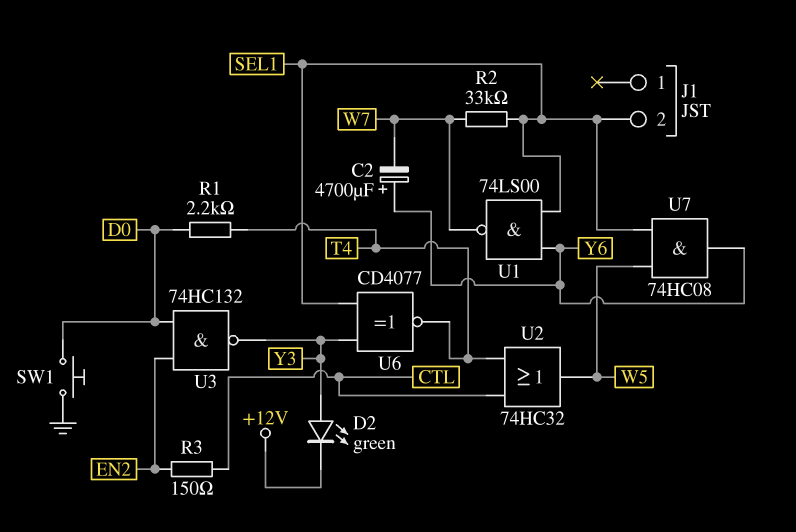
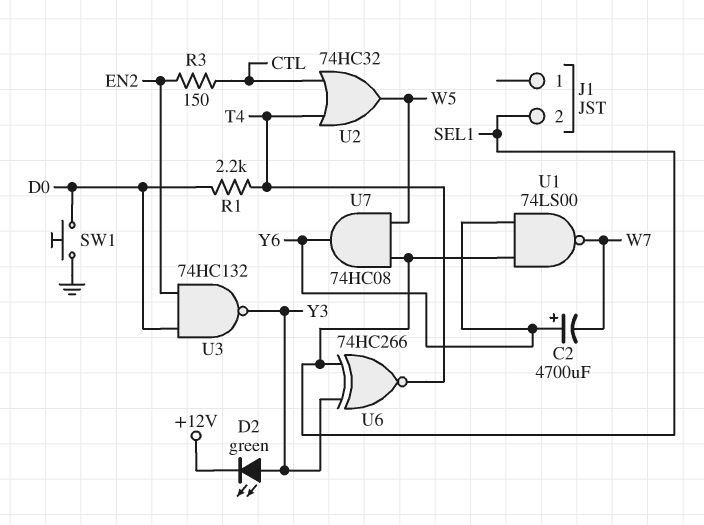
R2: 33k (SEL1, W7) -> none
U6: XNOR CD4077 (in SEL1, in Y3, out T4) -> XNOR 74HC266 (in SEL1, in Y3, out T4)

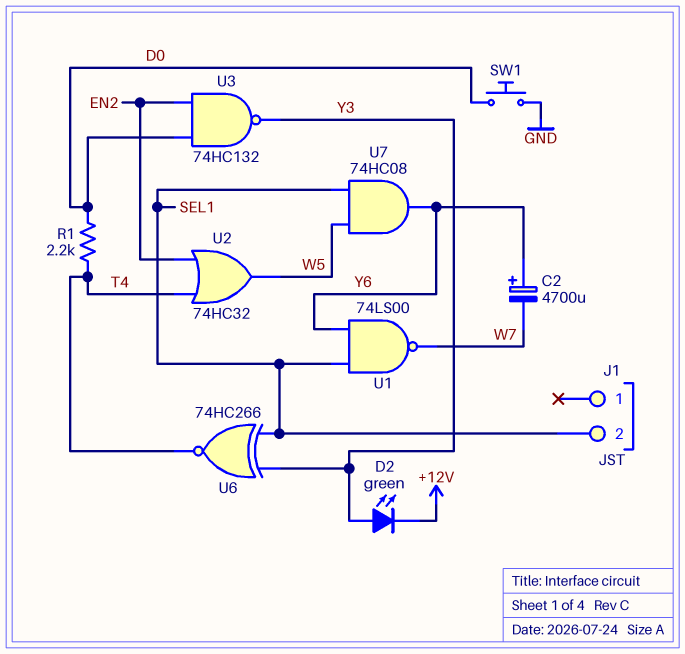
R3: 150 (CTL, EN2) -> none
U2: OR 74HC32 (in CTL, in T4, out W5) -> OR 74HC32 (in EN2, in T4, out W5)

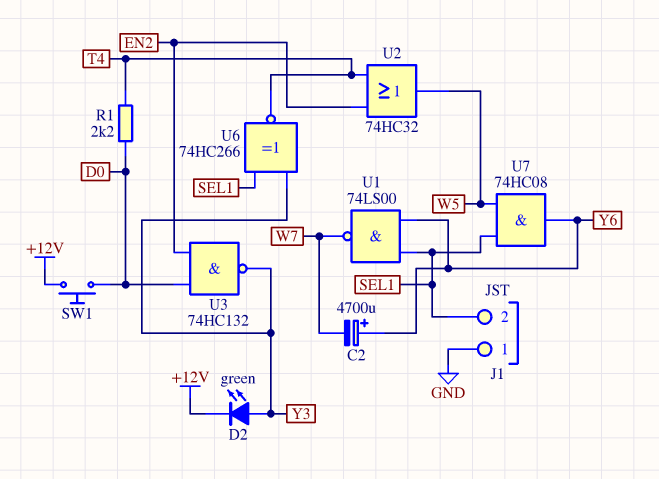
J1 pin 1: none -> GND
SW1: button (D0, GND) -> button (+12V, D0)

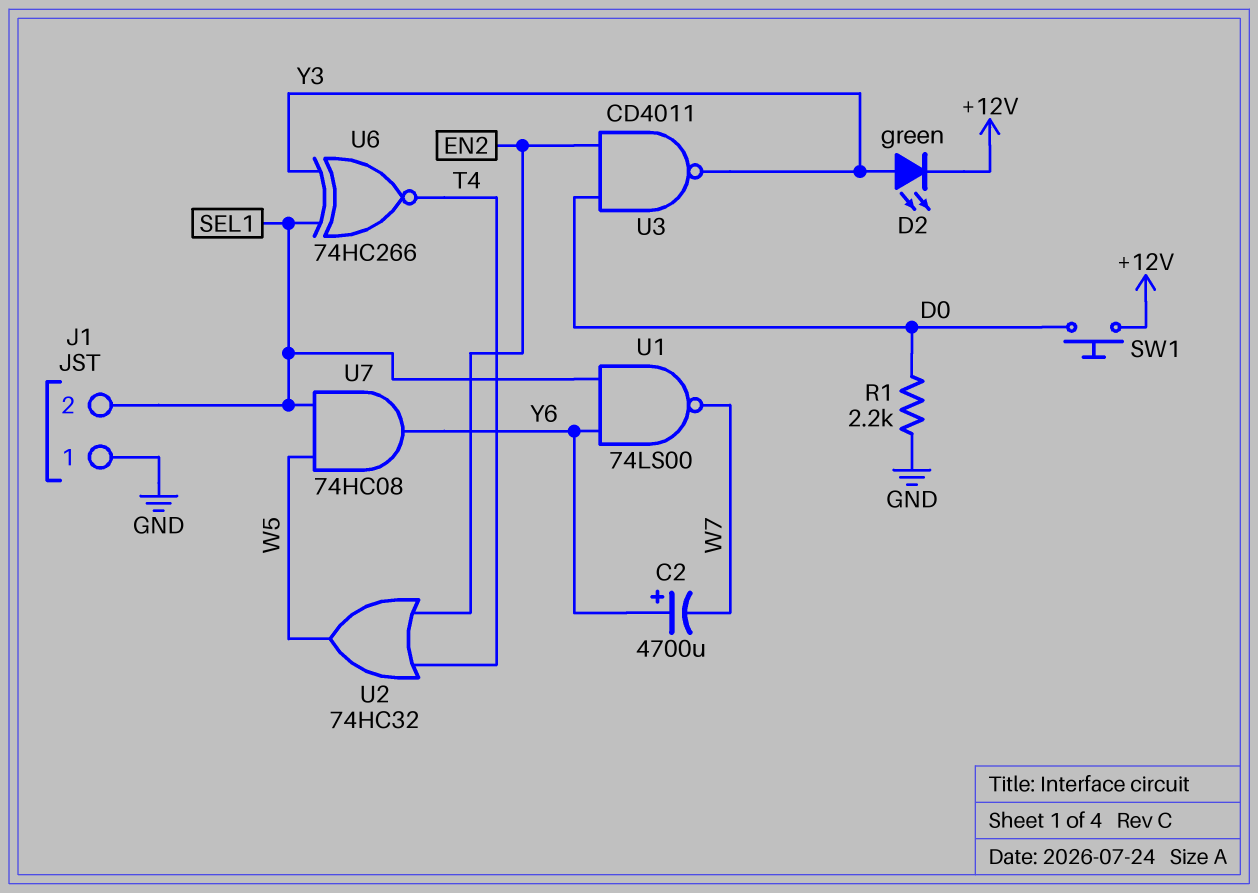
R1: 2.2k (D0, T4) -> 2.2k (D0, GND)
U3: NAND 74HC132 (in D0, in EN2, out Y3) -> NAND CD4011 (in D0, in EN2, out Y3)

